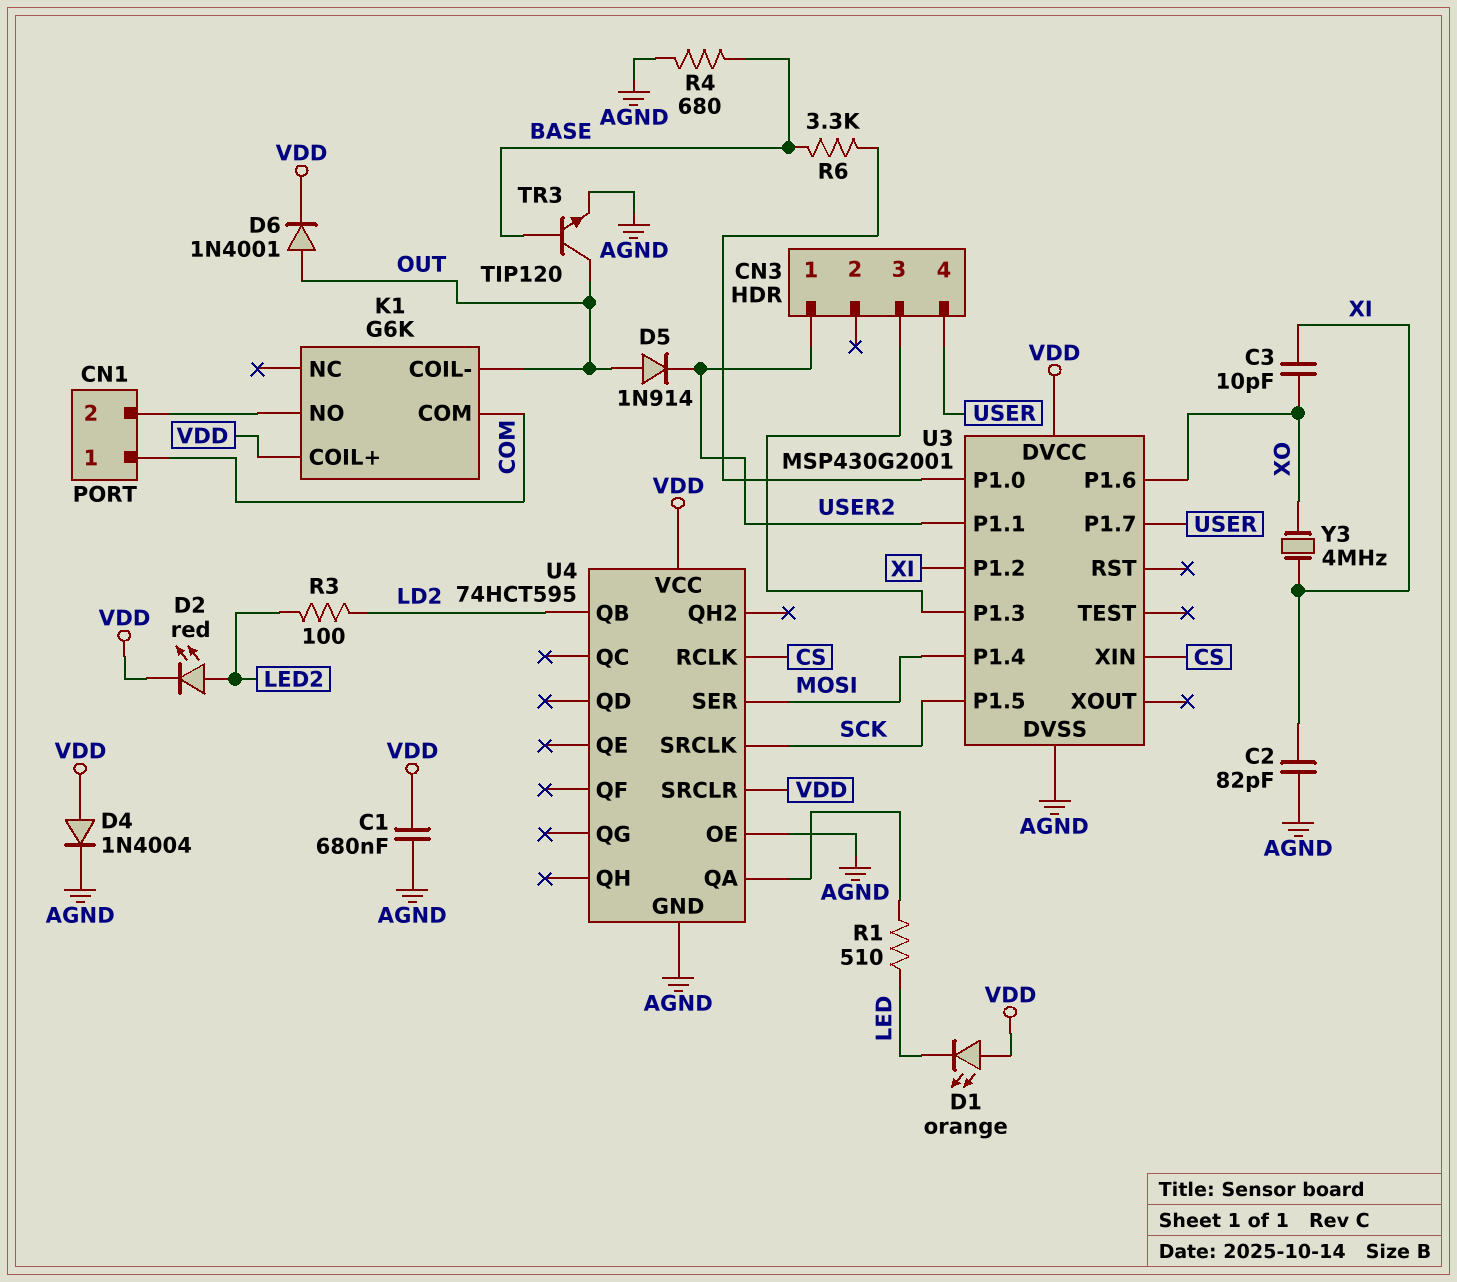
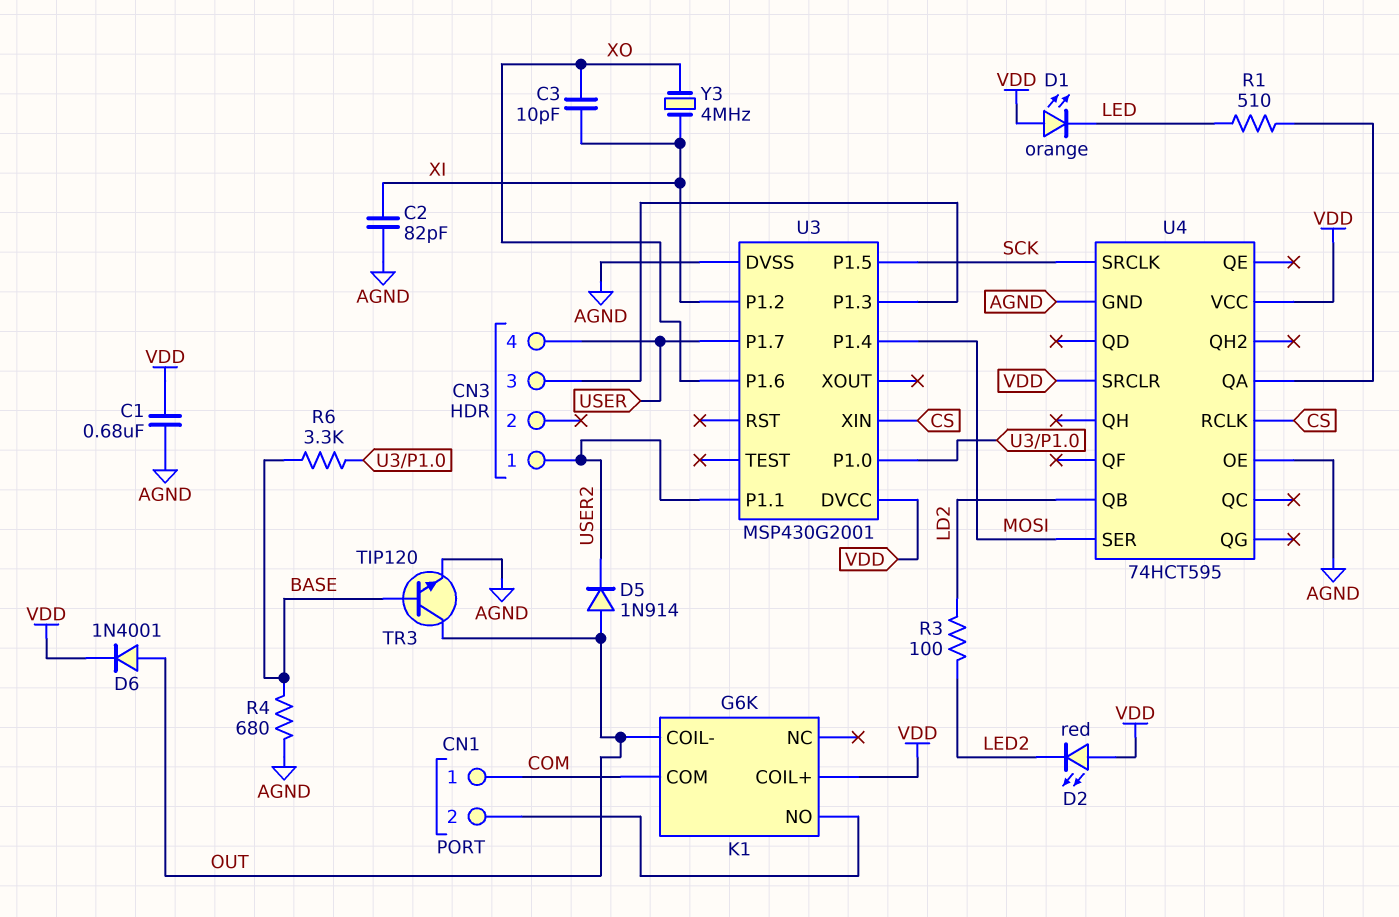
D2: LED red (A LED2, K VDD) -> LED red (A VDD, K LED2)
D4: diode 1N4004 (A VDD, K AGND) -> none

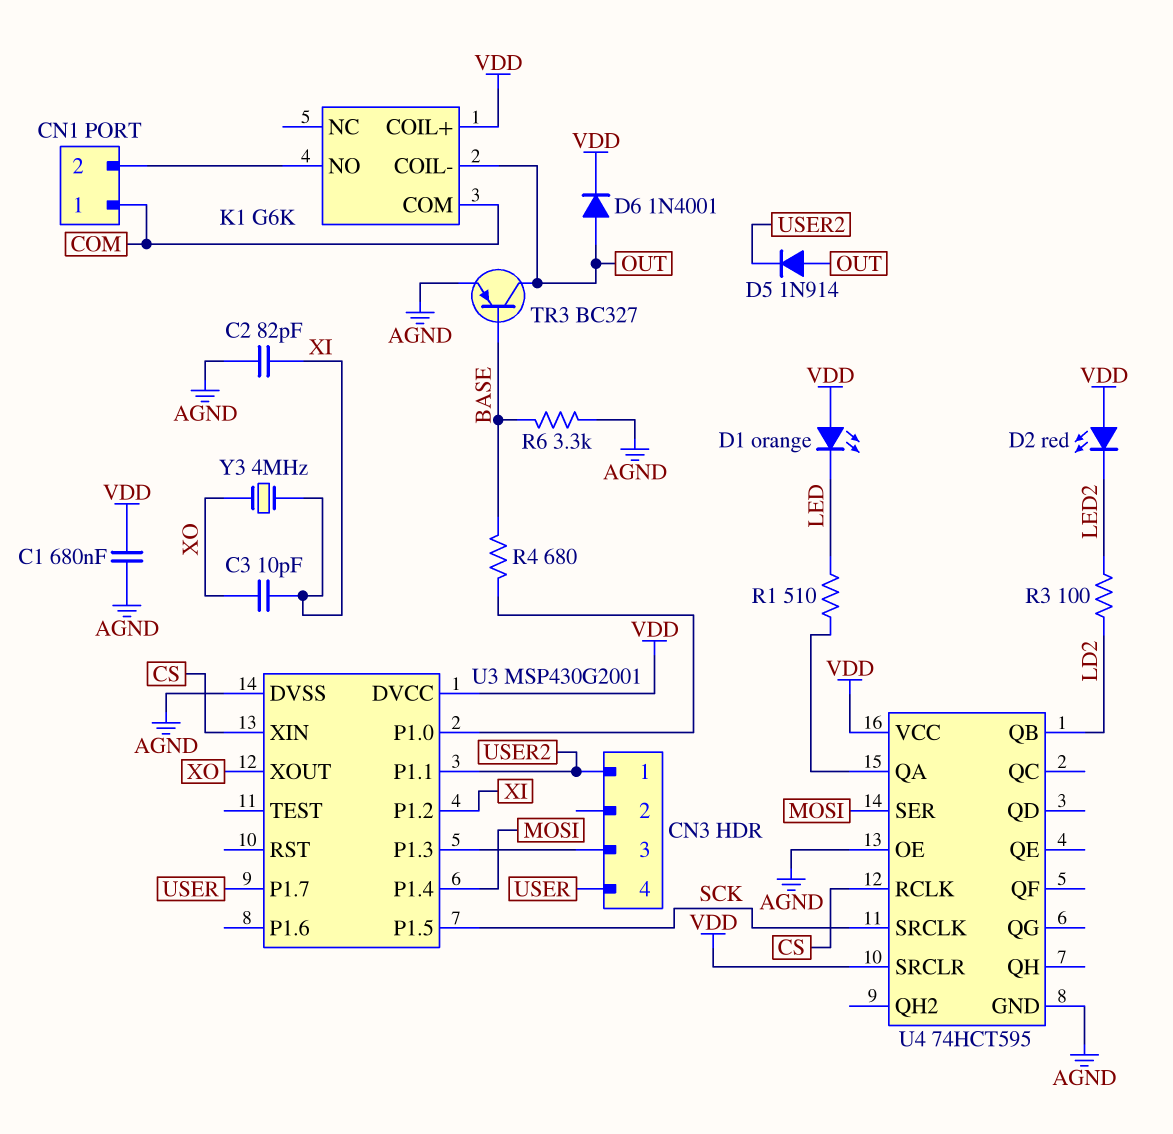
R4: 680 (AGND, BASE) -> 680 (BASE, U3/P1.0)
R6: 3.3k (BASE, U3/P1.0) -> 3.3k (AGND, BASE)
TR3: NPN TIP120 (B BASE, C OUT, E AGND) -> PNP BC327 (B BASE, C OUT, E AGND)
U3 pin P1.6: XO -> none
U3 pin XOUT: none -> XO

